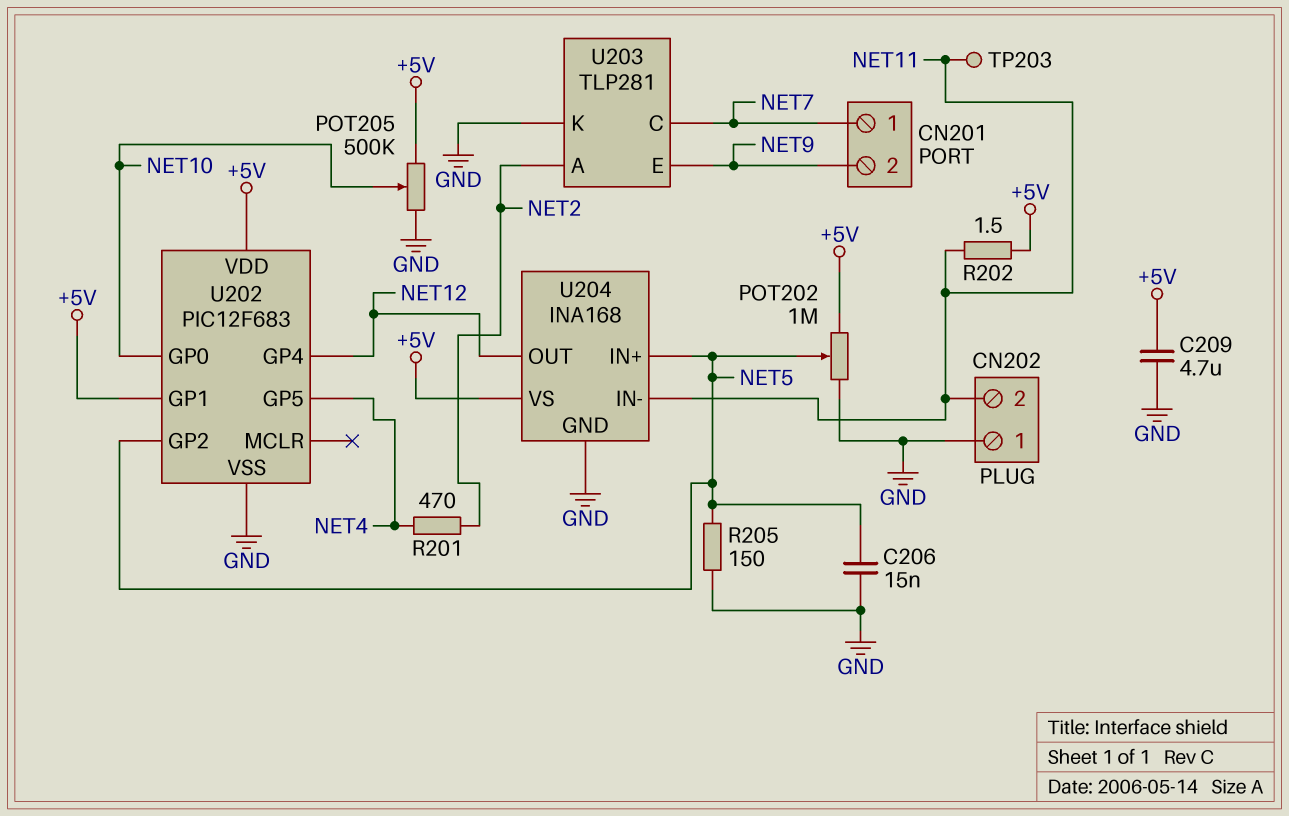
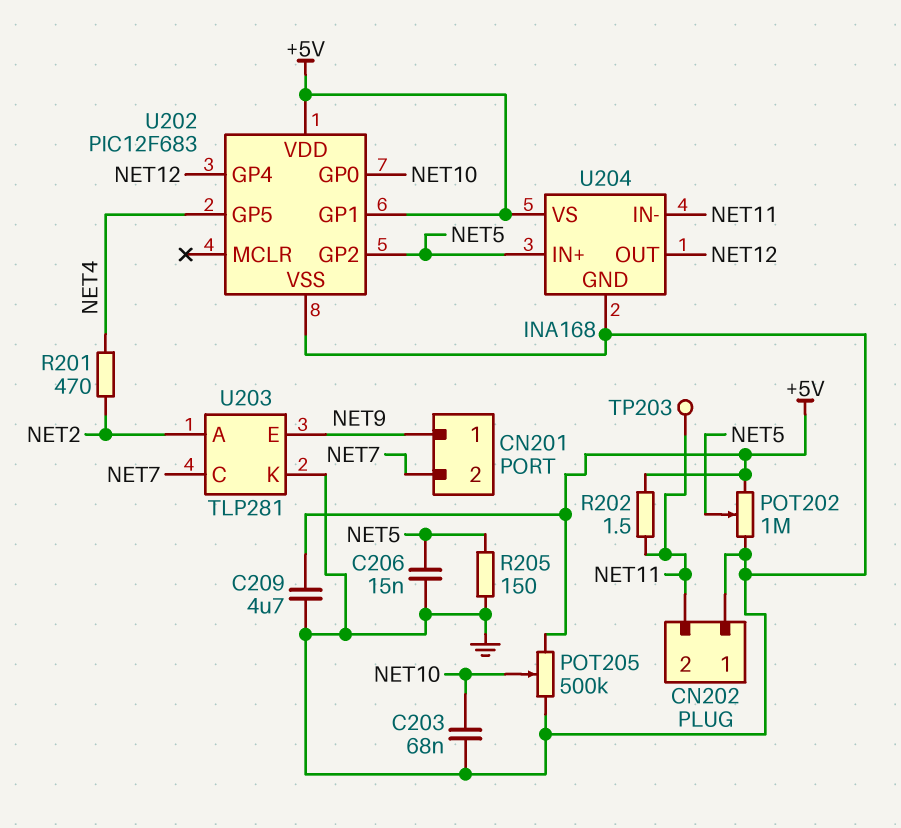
C203: none -> 68nF (GND, NET10)
CN201 pin 1: NET7 -> NET9
CN201 pin 2: NET9 -> NET7

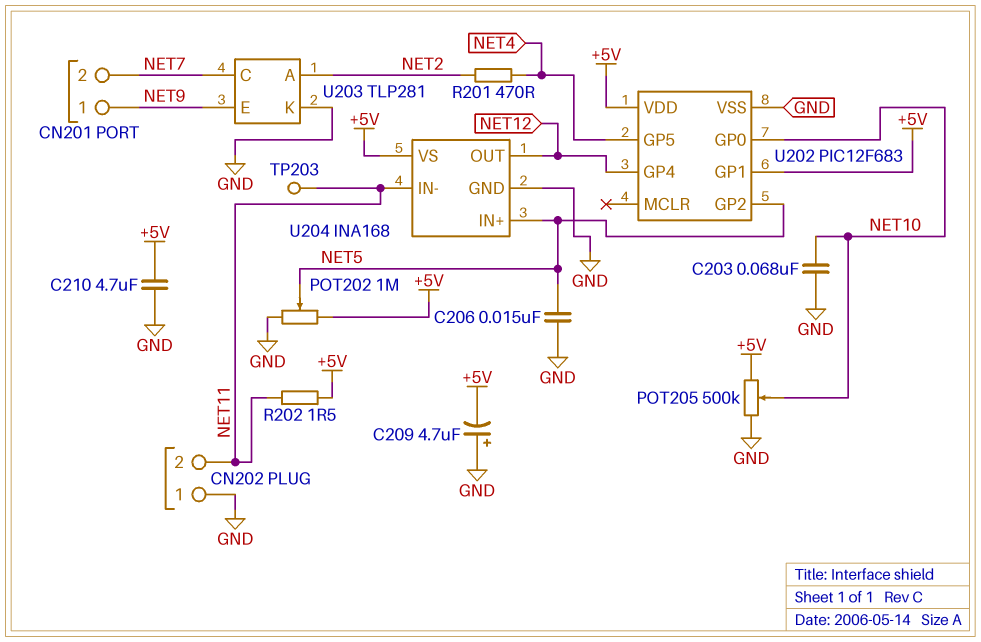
C209: 4.7uF (+5V, GND) -> 4.7uF (plus GND, minus +5V)
C210: none -> 4.7uF (+5V, GND)
R205: 150 (GND, NET5) -> none

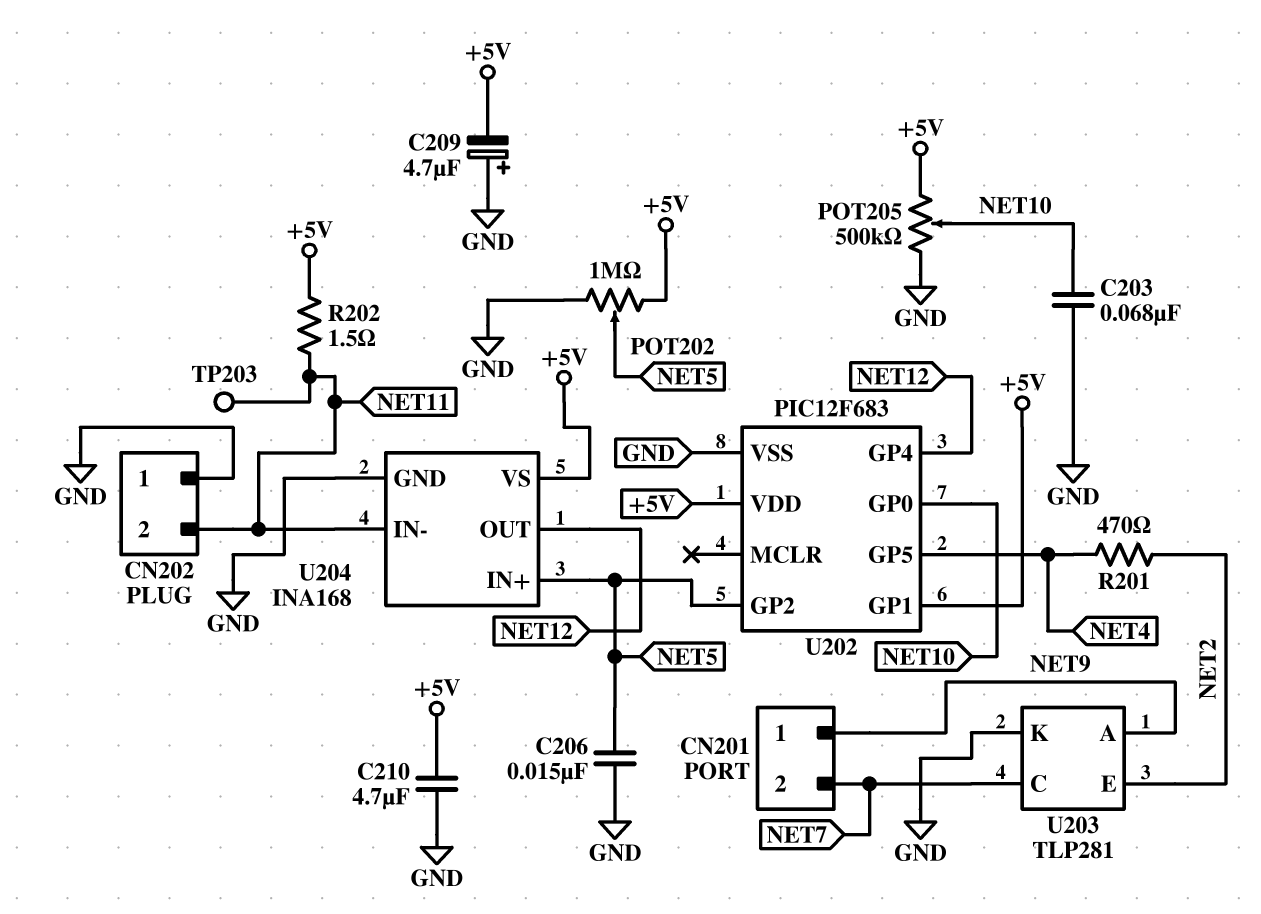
U203 pin A: NET2 -> NET9
U203 pin E: NET9 -> NET2

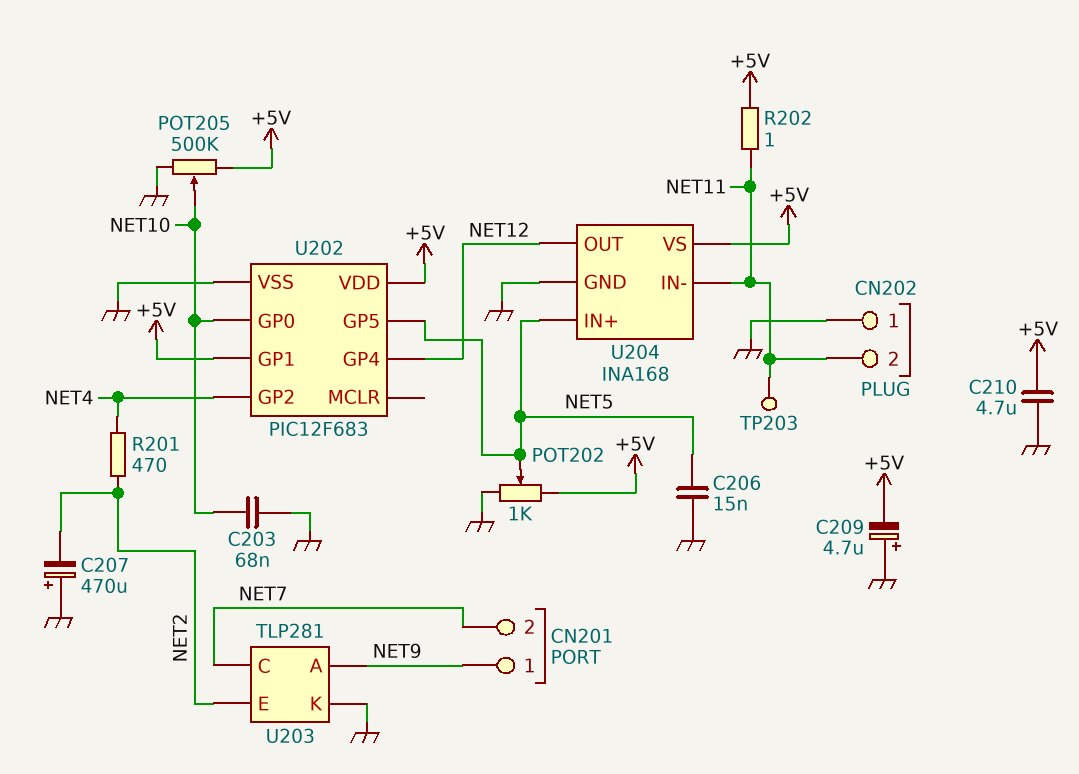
C207: none -> 470uF (plus GND, minus NET2)
POT202: 1M (+5V, GND, wiper NET5) -> 1k (+5V, GND, wiper NET5)
R202: 1.5 (+5V, NET11) -> 1 (+5V, NET11)
U202 pin GP2: NET5 -> NET4
U202 pin GP5: NET4 -> NET5

